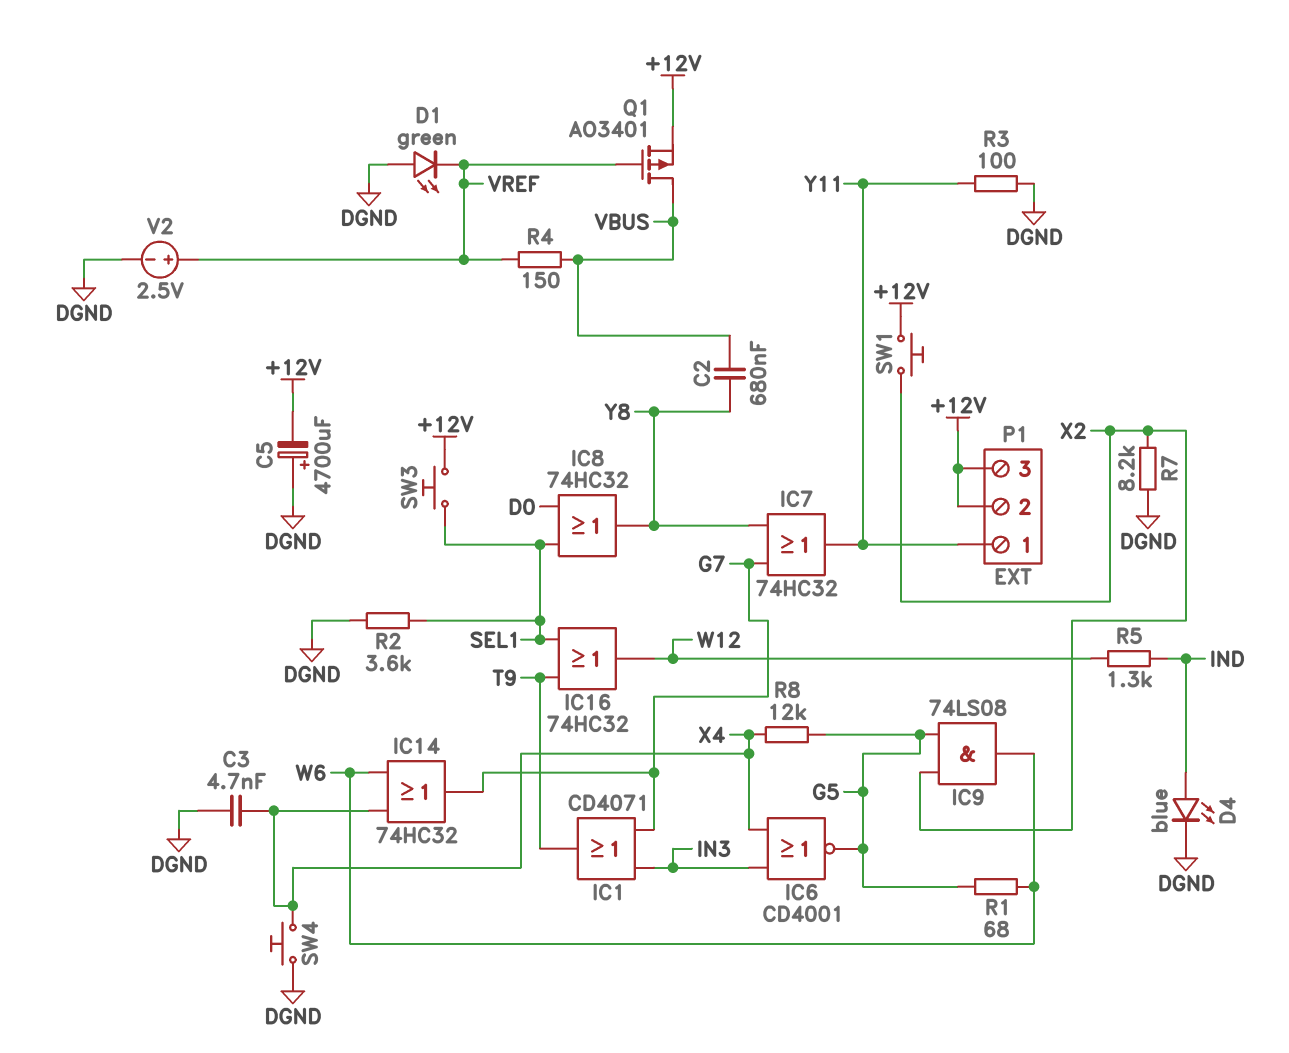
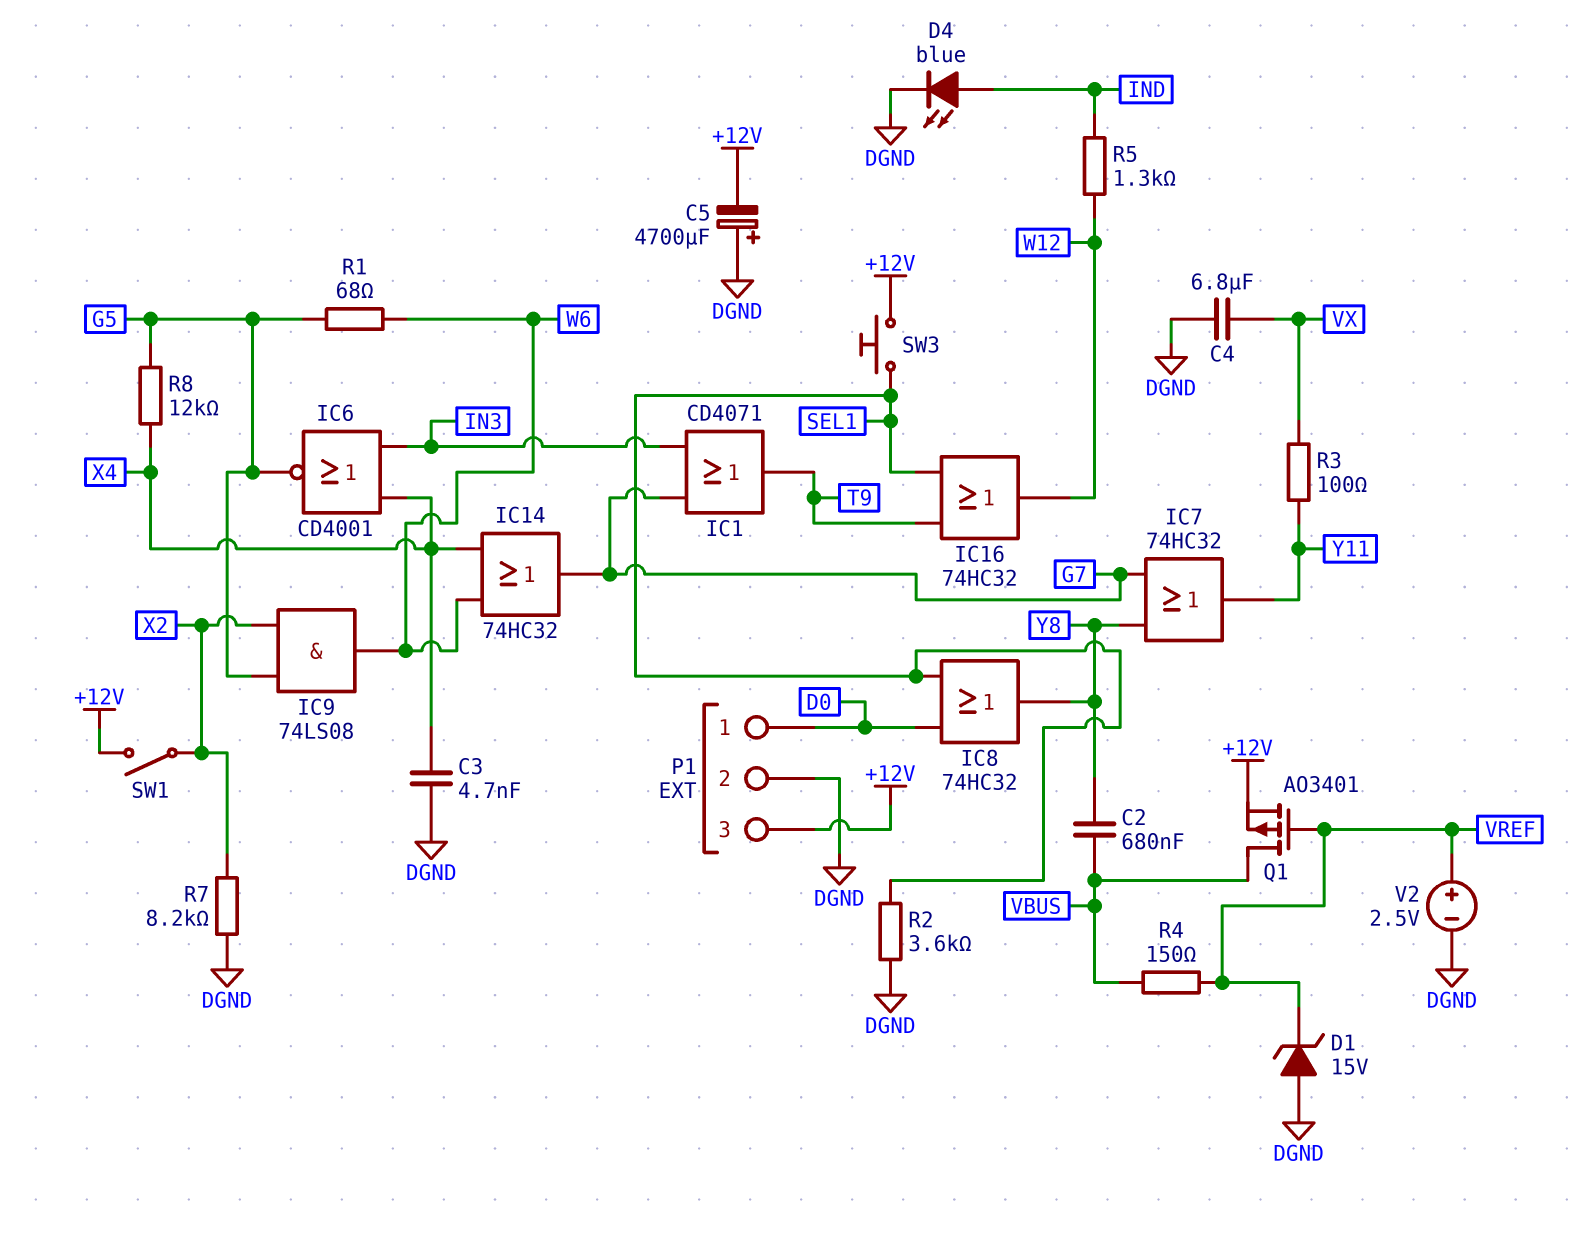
C4: none -> 6.8uF (DGND, VX)
D1: LED green (A DGND, K VREF) -> zener 15V (A DGND, K VREF)
P1 pin 1: Y11 -> D0
P1 pin 2: +12V -> DGND
R3: 100 (DGND, Y11) -> 100 (VX, Y11)
SW1: button (+12V, X2) -> switch (+12V, X2)
SW4: button (DGND, X4) -> none

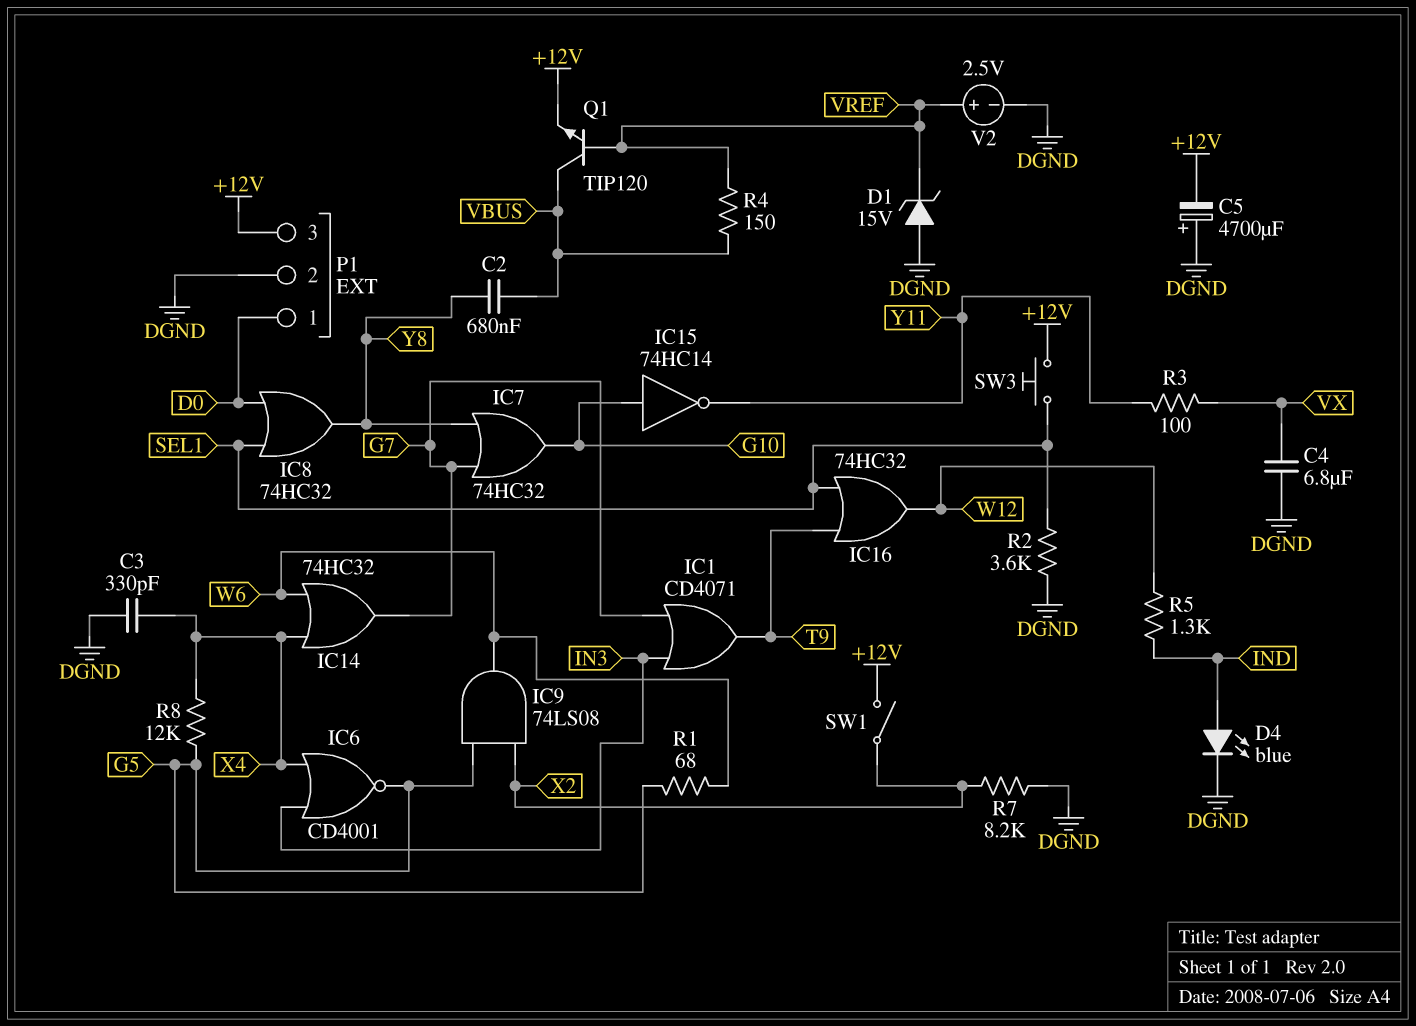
C3: 4.7nF (DGND, X4) -> 330pF (DGND, X4)
IC7: OR 74HC32 (in G7, in Y8, out Y11) -> OR 74HC32 (in G7, in Y8, out G10)
IC15: none -> NOT 74HC14 (in G10, out Y11)
Q1: PMOS AO3401 (G VREF, D VBUS, S +12V) -> NPN TIP120 (B VREF, C VBUS, E +12V)

